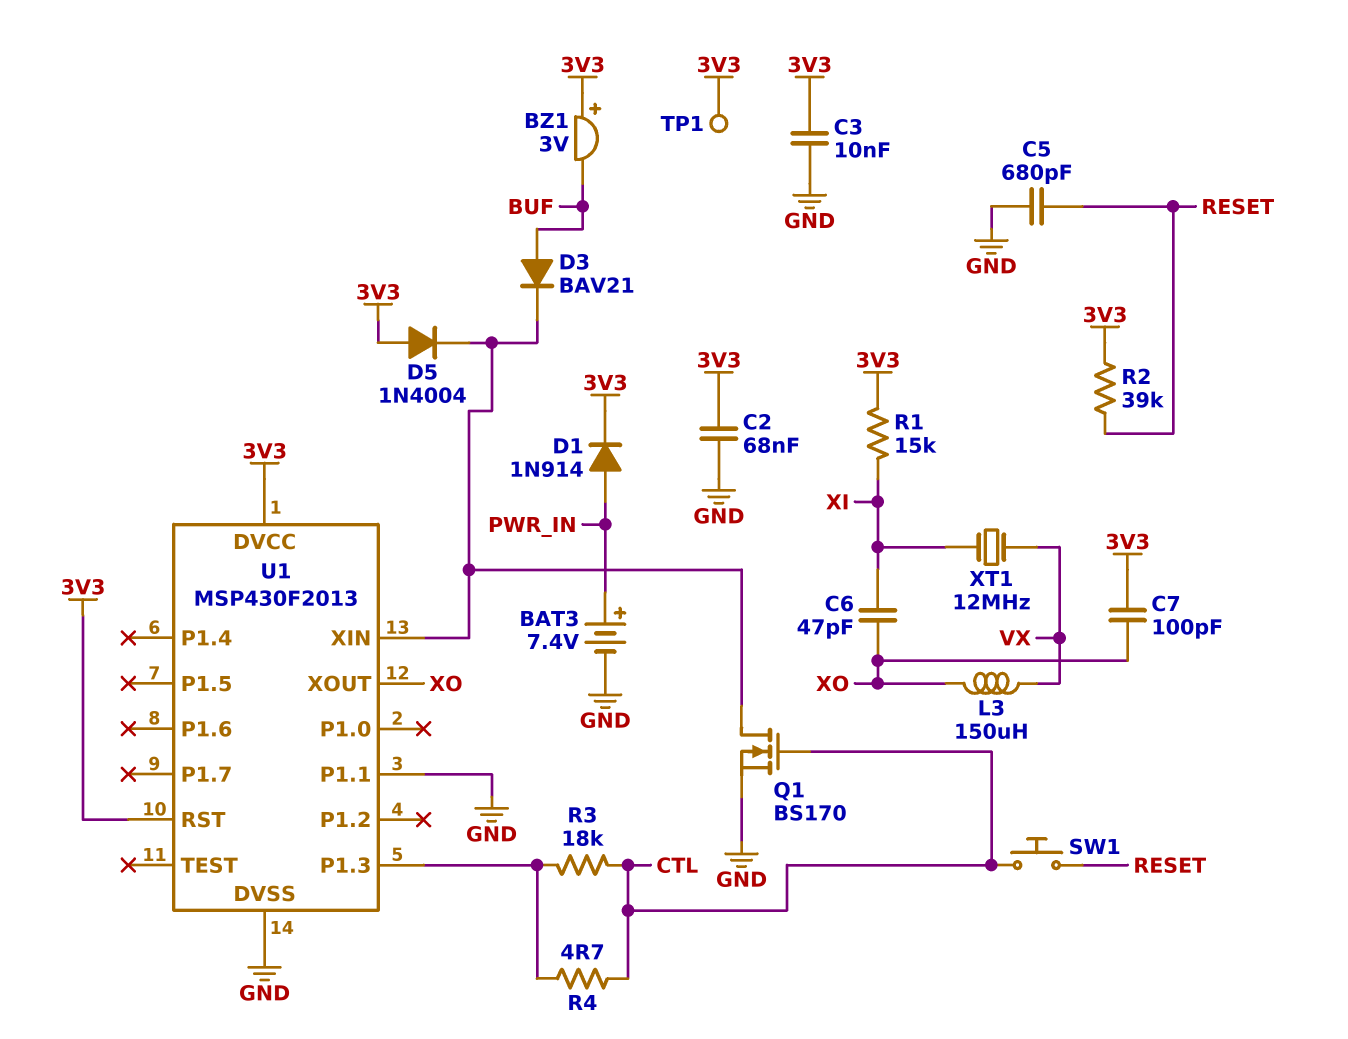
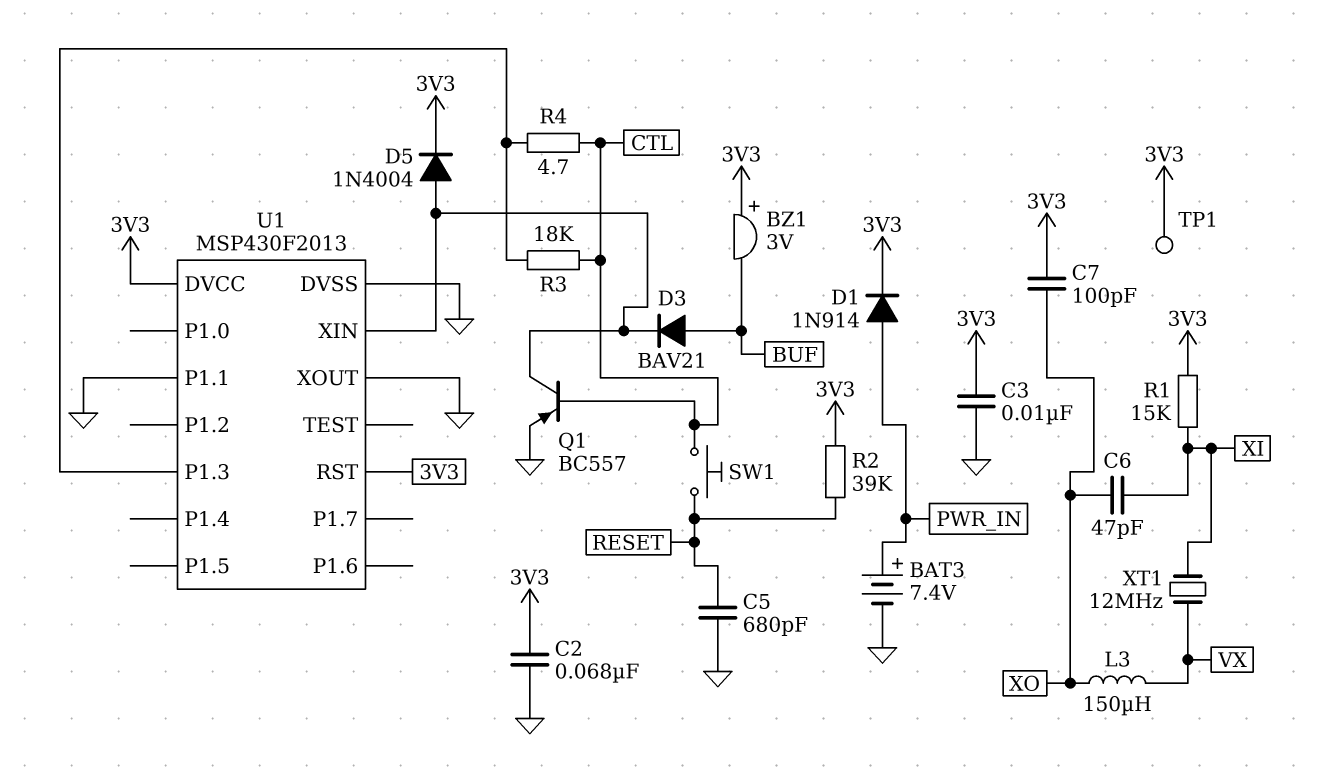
D5: diode 1N4004 (A 3V3, K U1/XIN) -> diode 1N4004 (A U1/XIN, K 3V3)
Q1: NMOS BS170 (G CTL, D U1/XIN, S GND) -> PNP BC557 (B CTL, C U1/XIN, E GND)
U1 pin XOUT: XO -> GND

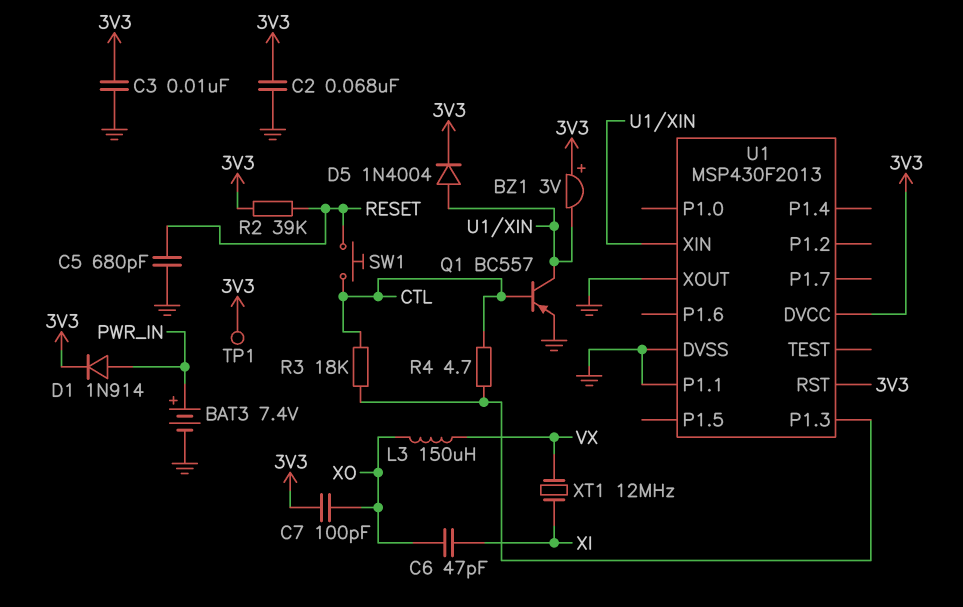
BZ1: buzzer 3V (plus 3V3, minus BUF) -> buzzer 3V (plus 3V3, minus U1/XIN)
D3: diode BAV21 (A BUF, K U1/XIN) -> none
R1: 15k (3V3, XI) -> none

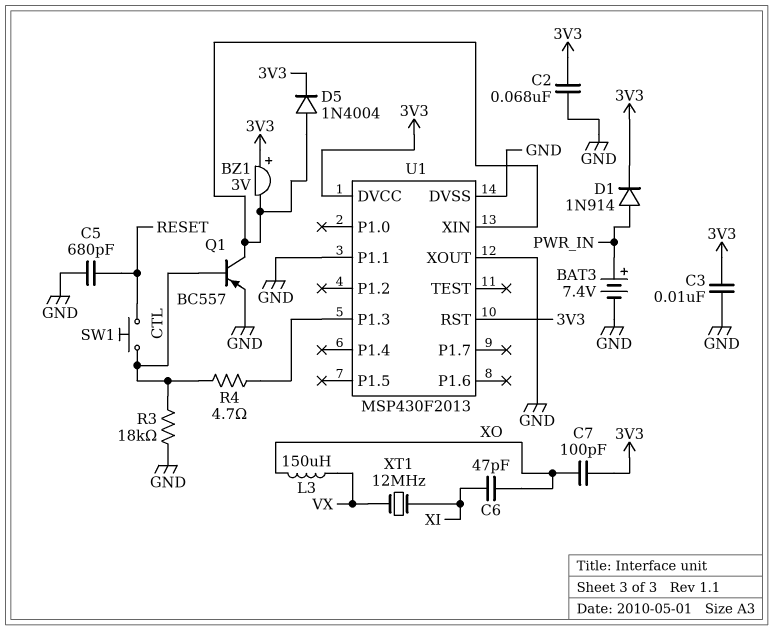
R2: 39k (3V3, RESET) -> none
R3: 18k (CTL, U1/P1.3) -> 18k (CTL, GND)
TP1: test point (3V3) -> none

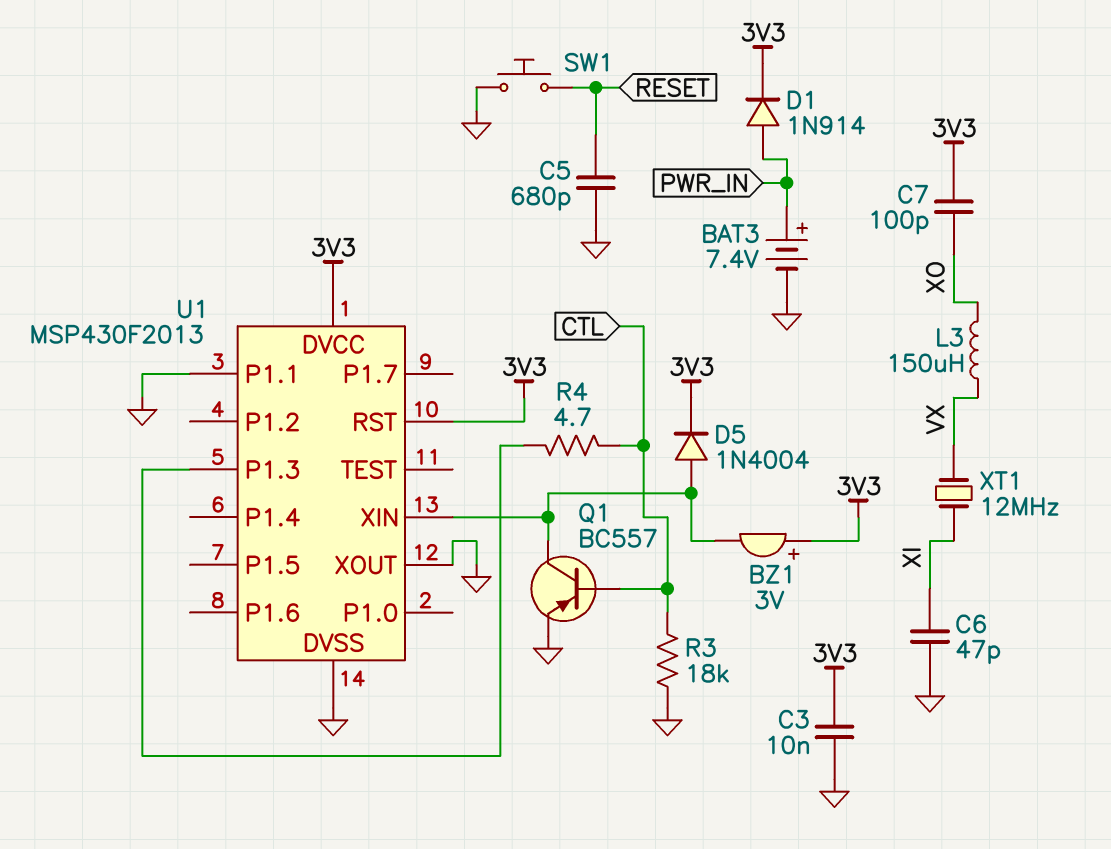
C2: 68nF (3V3, GND) -> none
C6: 47pF (XI, XO) -> 47pF (GND, XI)
SW1: button (CTL, RESET) -> button (GND, RESET)

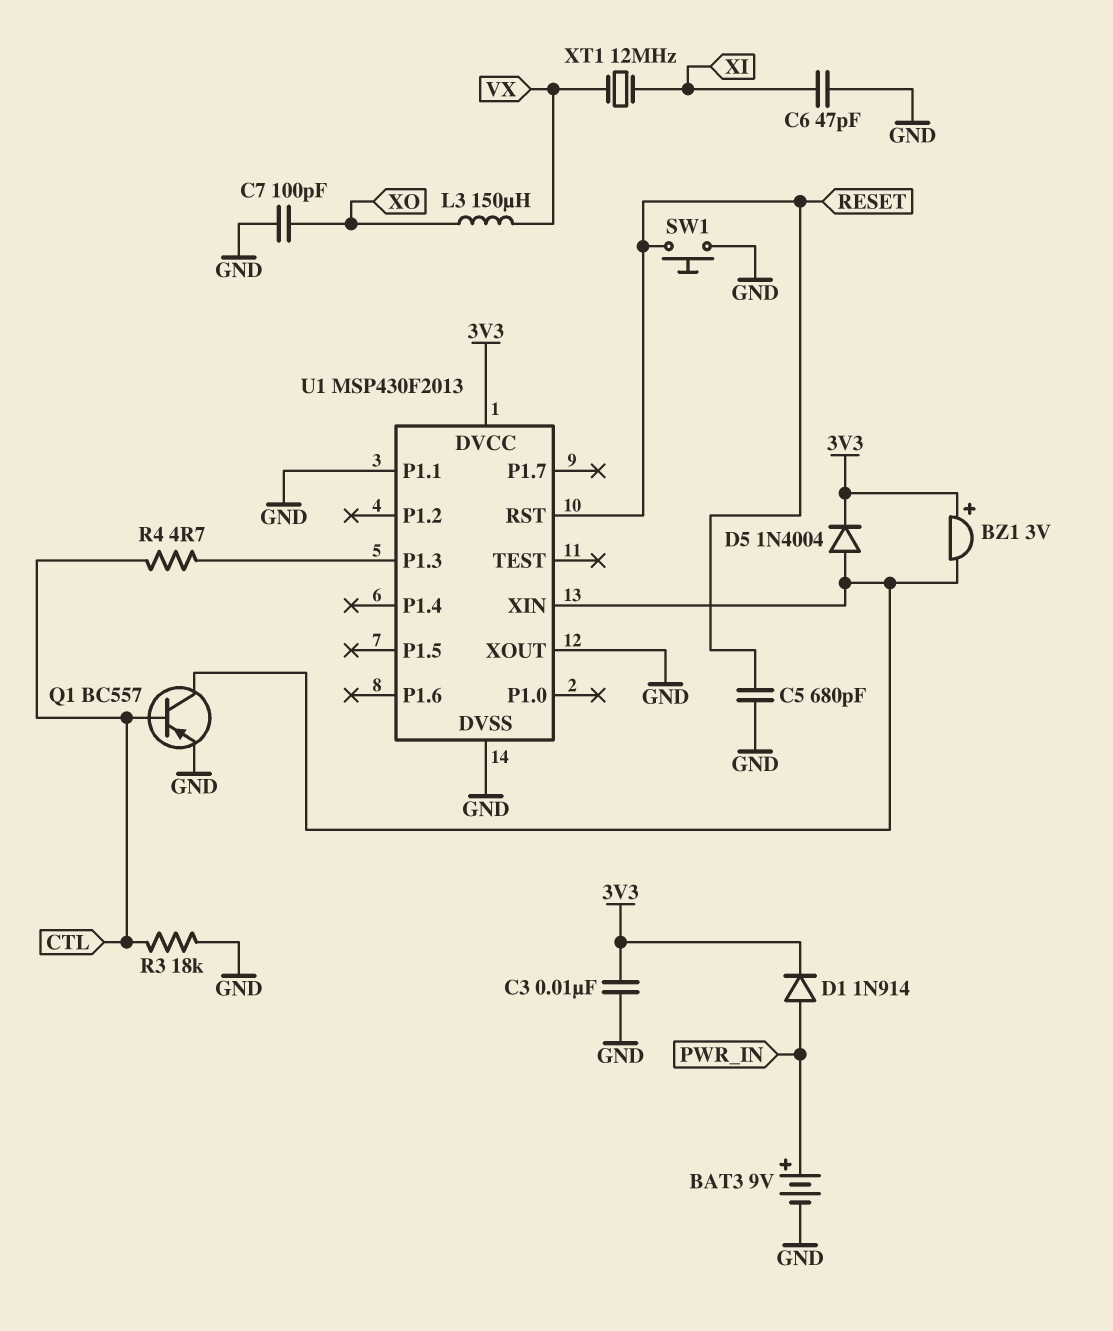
BAT3: 7.4V (plus PWR_IN, minus GND) -> 9V (plus PWR_IN, minus GND)
C7: 100pF (3V3, XO) -> 100pF (GND, XO)
U1 pin RST: 3V3 -> RESET

